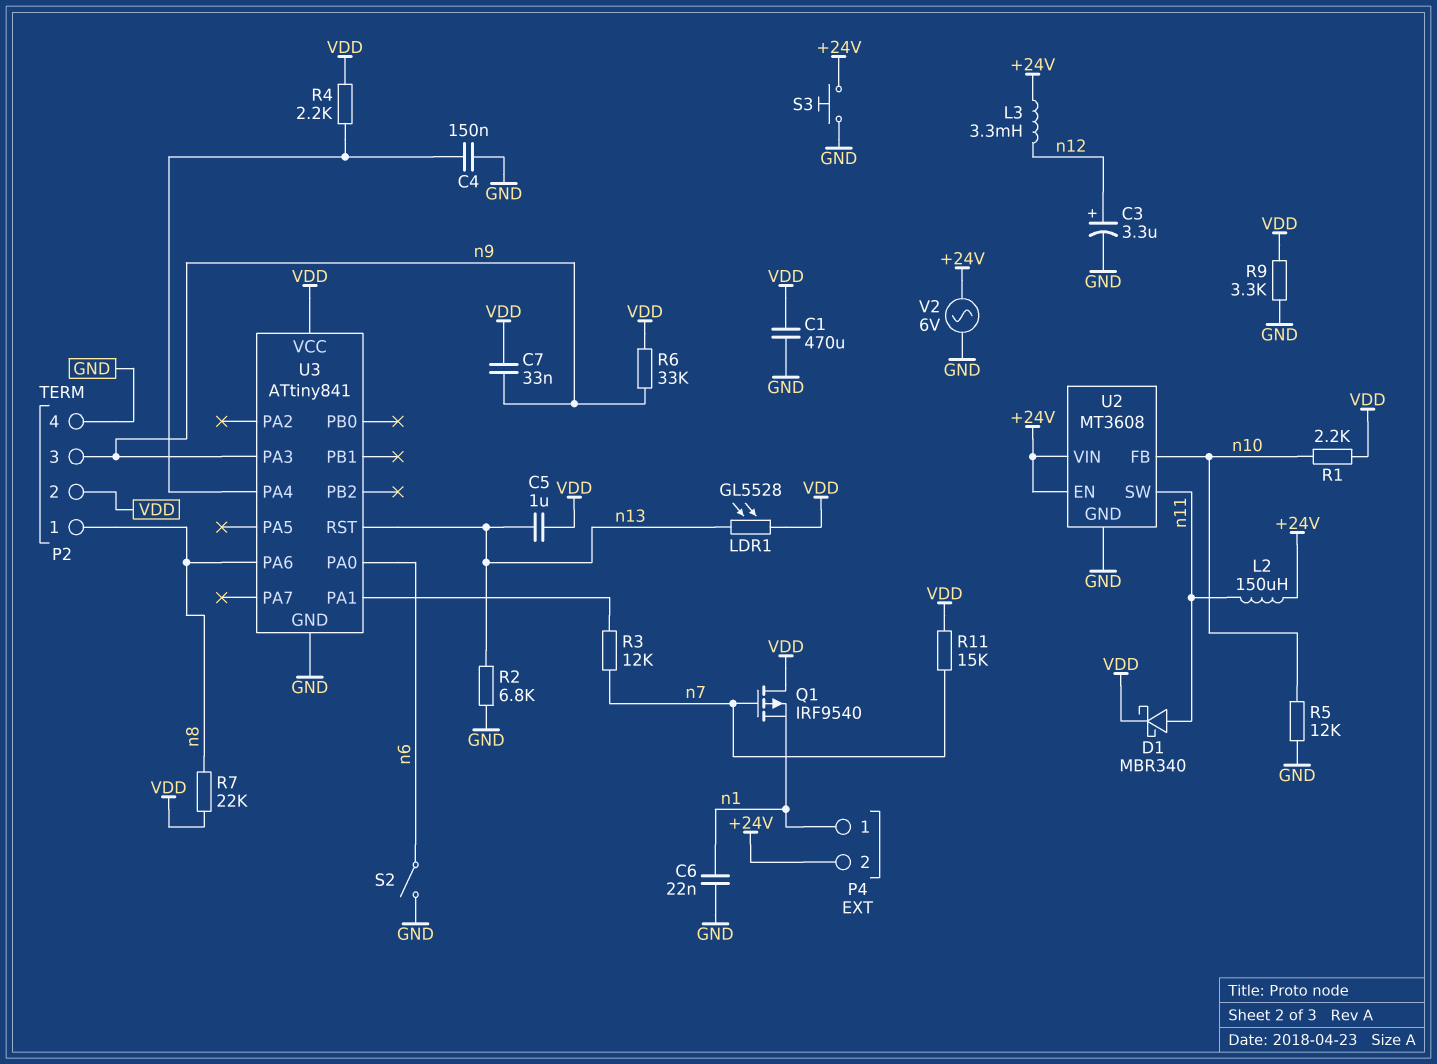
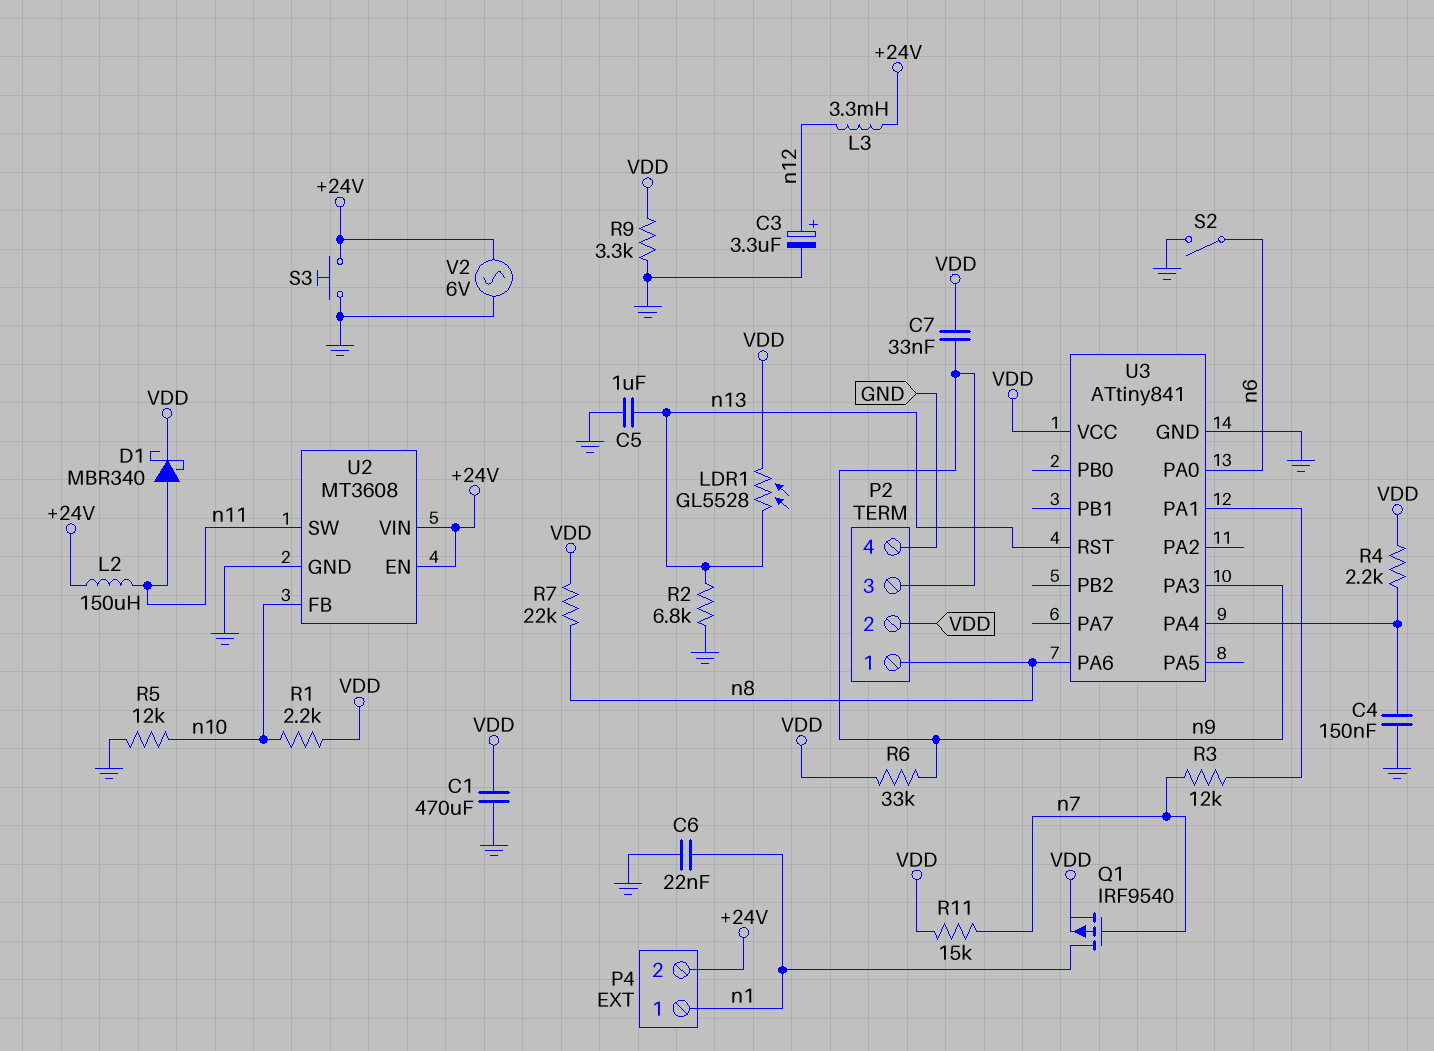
C5: 1uF (VDD, n13) -> 1uF (GND, n13)
Q1: PMOS IRF9540 (G n7, D VDD, S n1) -> PMOS IRF9540 (G n7, D n1, S VDD)

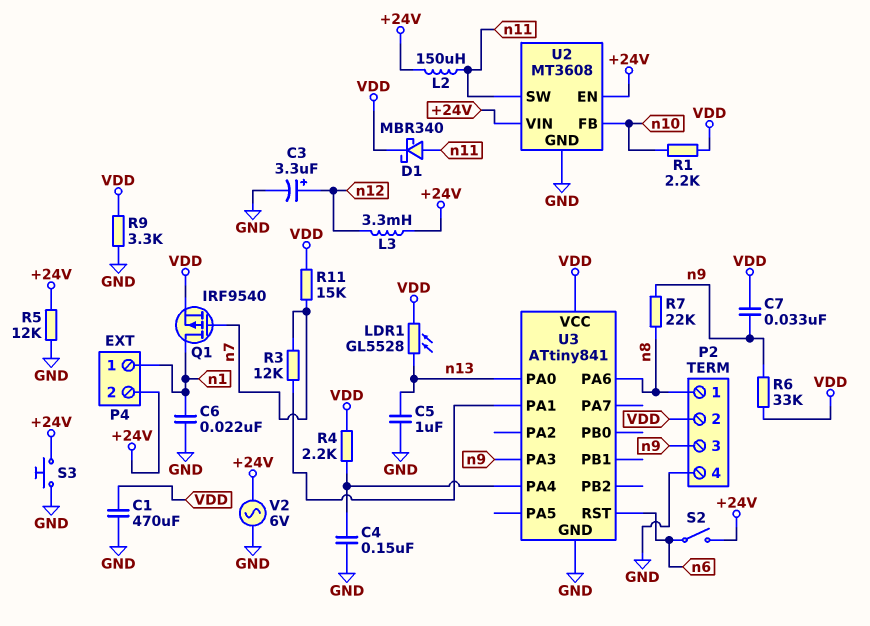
R2: 6.8k (GND, n13) -> none
R5: 12k (GND, n10) -> 12k (+24V, GND)
R7: 22k (VDD, n8) -> 22k (n8, n9)
S2: switch (GND, n6) -> switch (+24V, n6)
U3 pin PA0: n6 -> n13
U3 pin RST: n13 -> n6

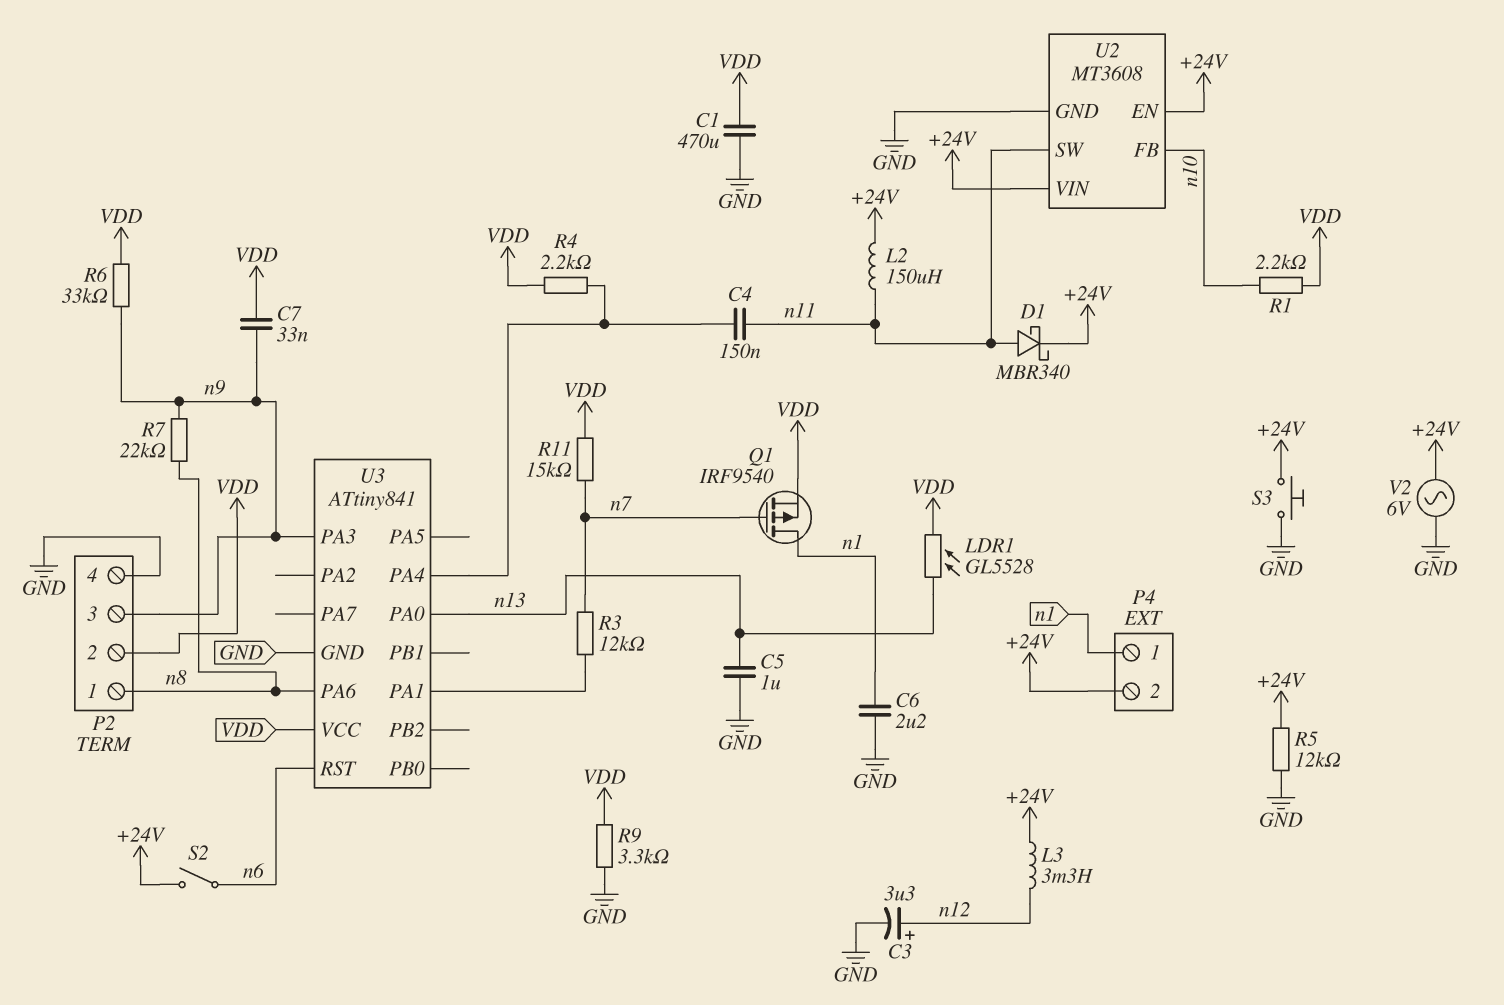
C4: 150nF (GND, U3/PA4) -> 150nF (U3/PA4, n11)
C6: 22nF (GND, n1) -> 2.2uF (GND, n1)
D1: schottky MBR340 (A n11, K VDD) -> schottky MBR340 (A n11, K +24V)

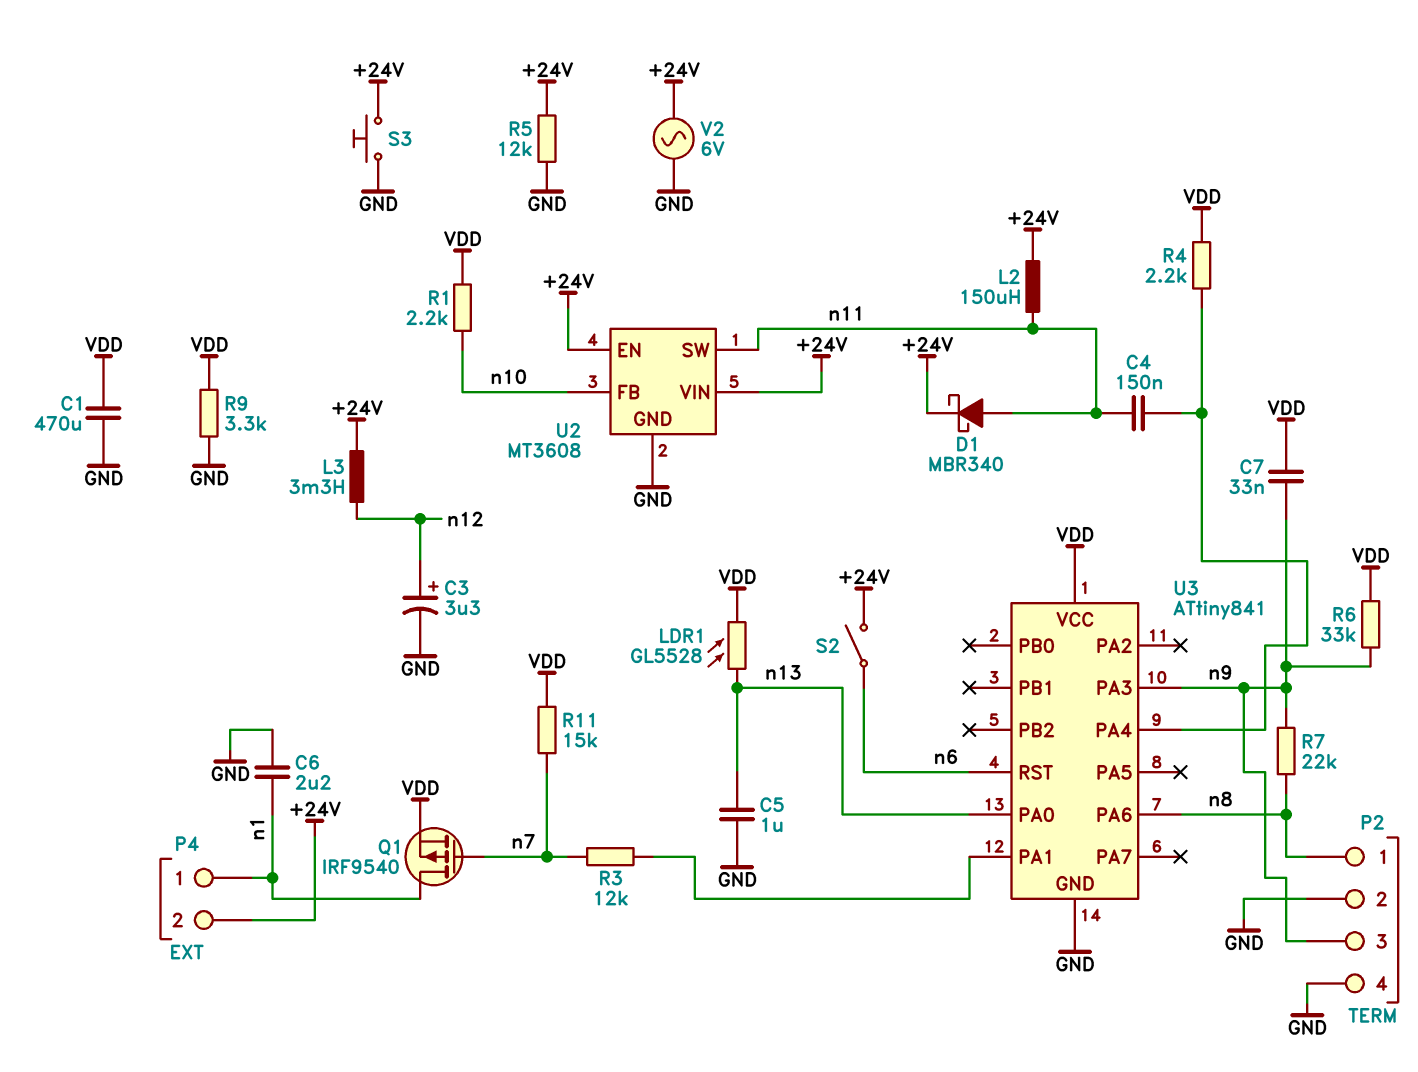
P2 pin 2: VDD -> GND

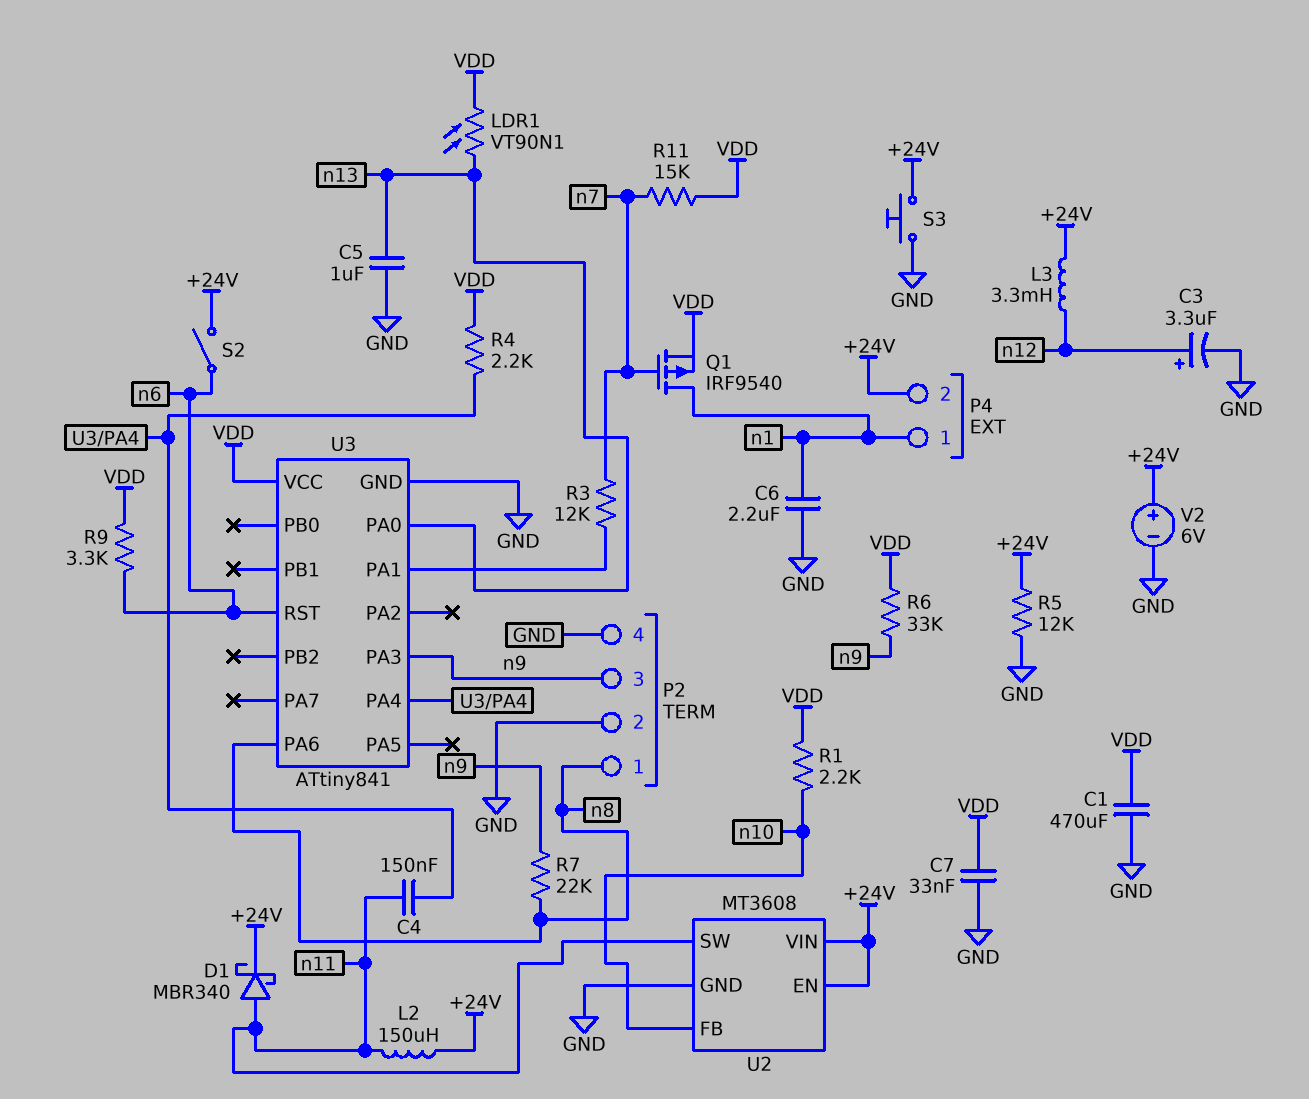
C7: 33nF (VDD, n9) -> 33nF (GND, VDD)
LDR1: GL5528 (VDD, n13) -> VT90N1 (VDD, n13)
R9: 3.3k (GND, VDD) -> 3.3k (VDD, n6)
V2: AC 6V (+24V, GND) -> 6V (plus +24V, minus GND)

